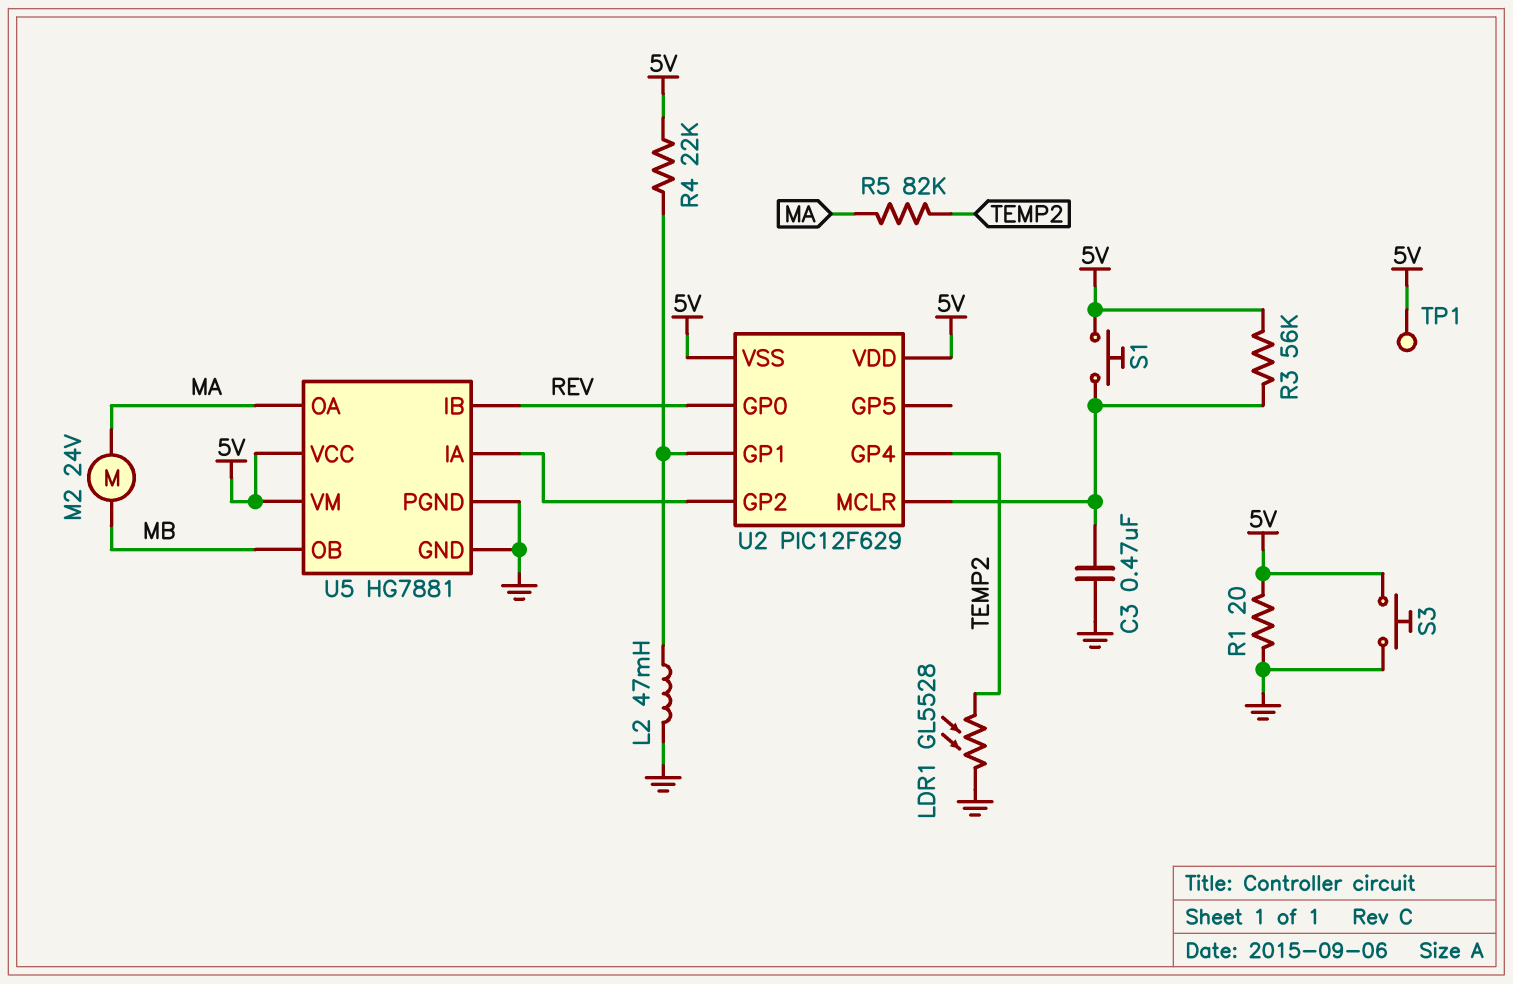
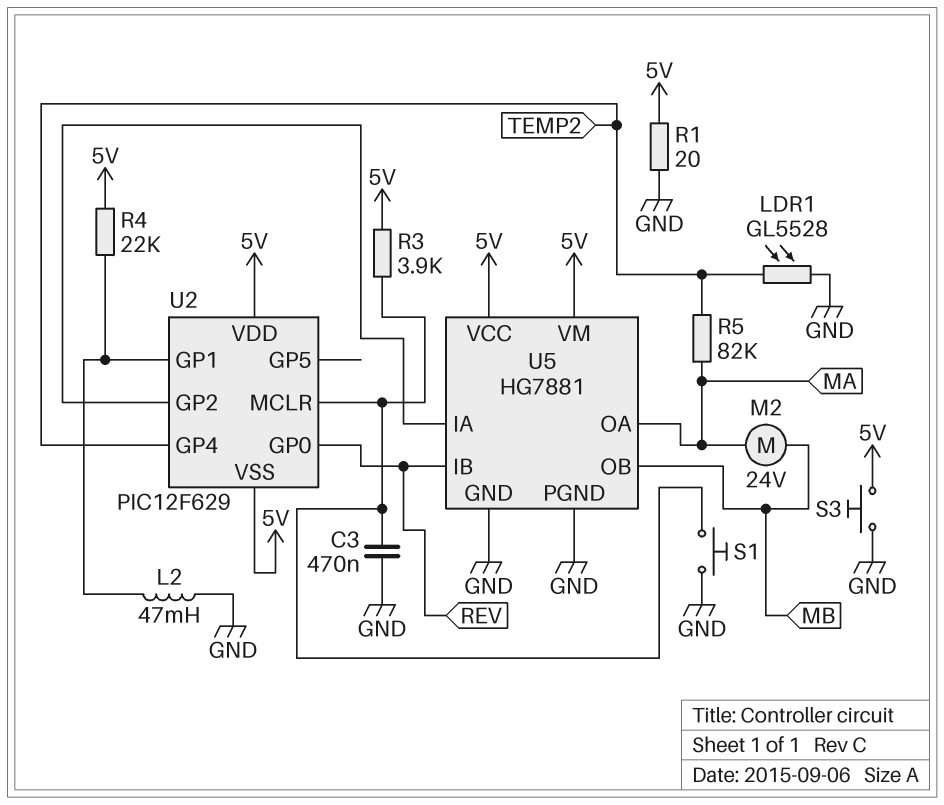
R3: 56k (5V, U2/MCLR) -> 3.9k (5V, U2/MCLR)
S1: button (5V, U2/MCLR) -> button (GND, U2/MCLR)
TP1: test point (5V) -> none

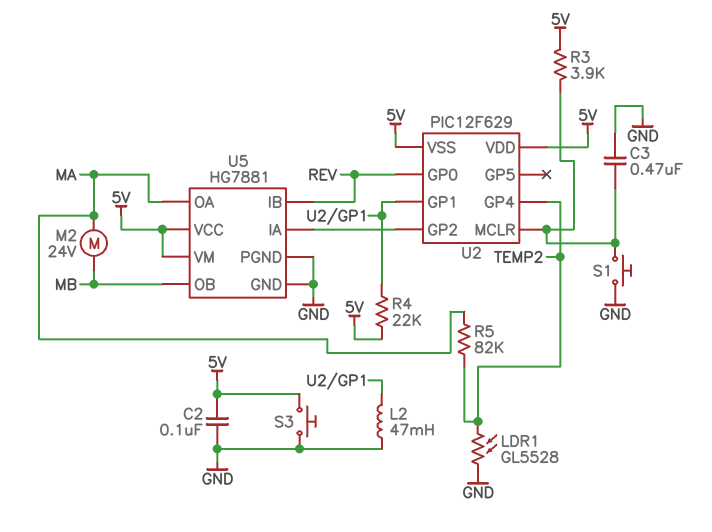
C2: none -> 100nF (5V, GND)
R1: 20 (5V, GND) -> none

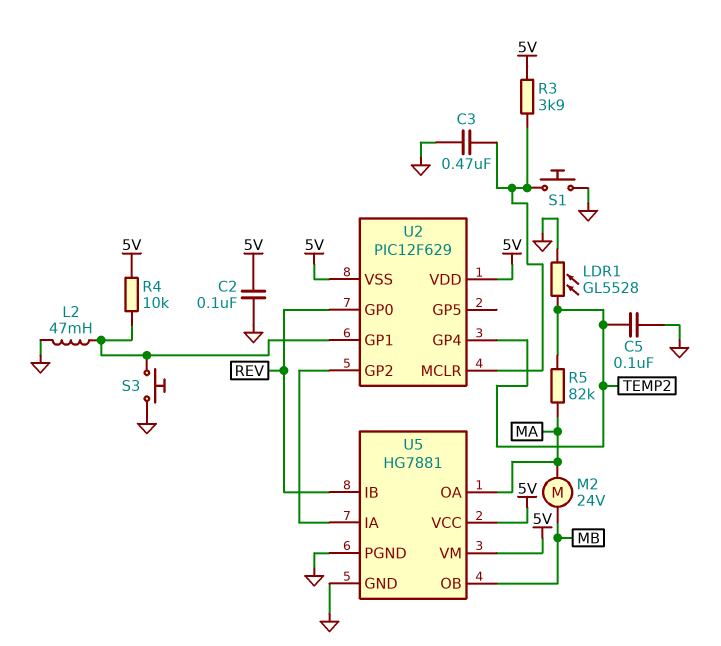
C5: none -> 100nF (GND, TEMP2)
R4: 22k (5V, U2/GP1) -> 10k (5V, U2/GP1)
S3: button (5V, GND) -> button (GND, U2/GP1)

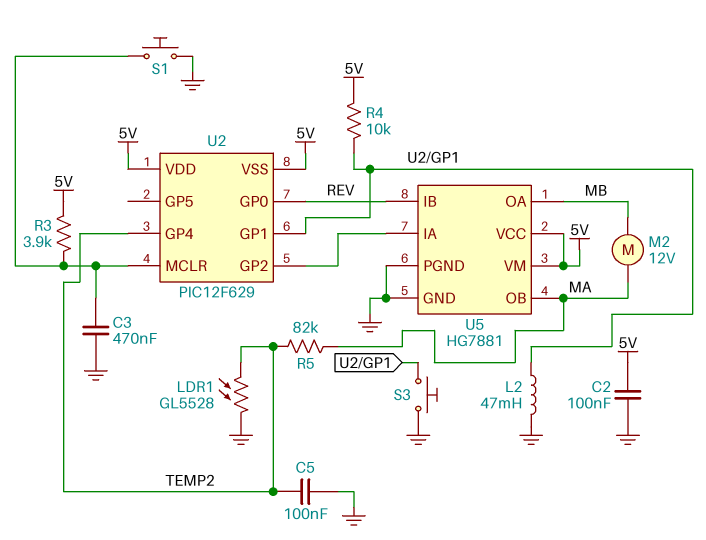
M2: motor 24V (MA, MB) -> motor 12V (MA, MB)
U5 pin OA: MA -> MB
U5 pin OB: MB -> MA

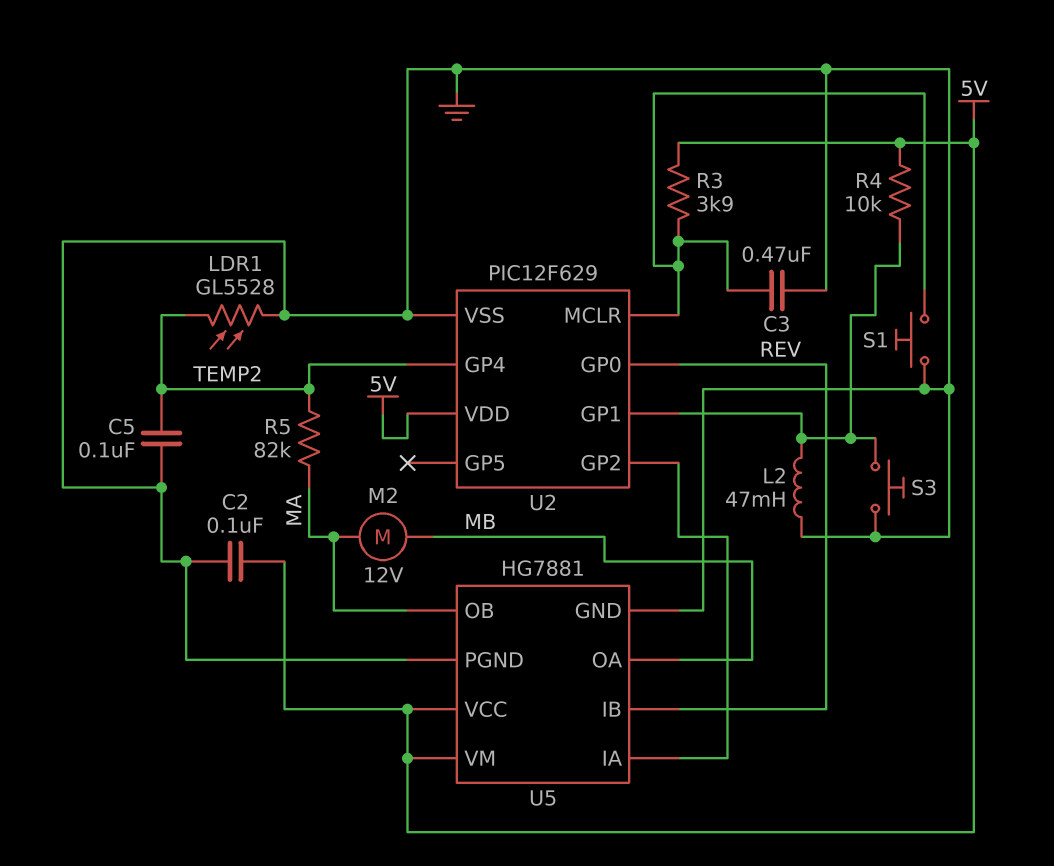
U2 pin VSS: 5V -> GND

